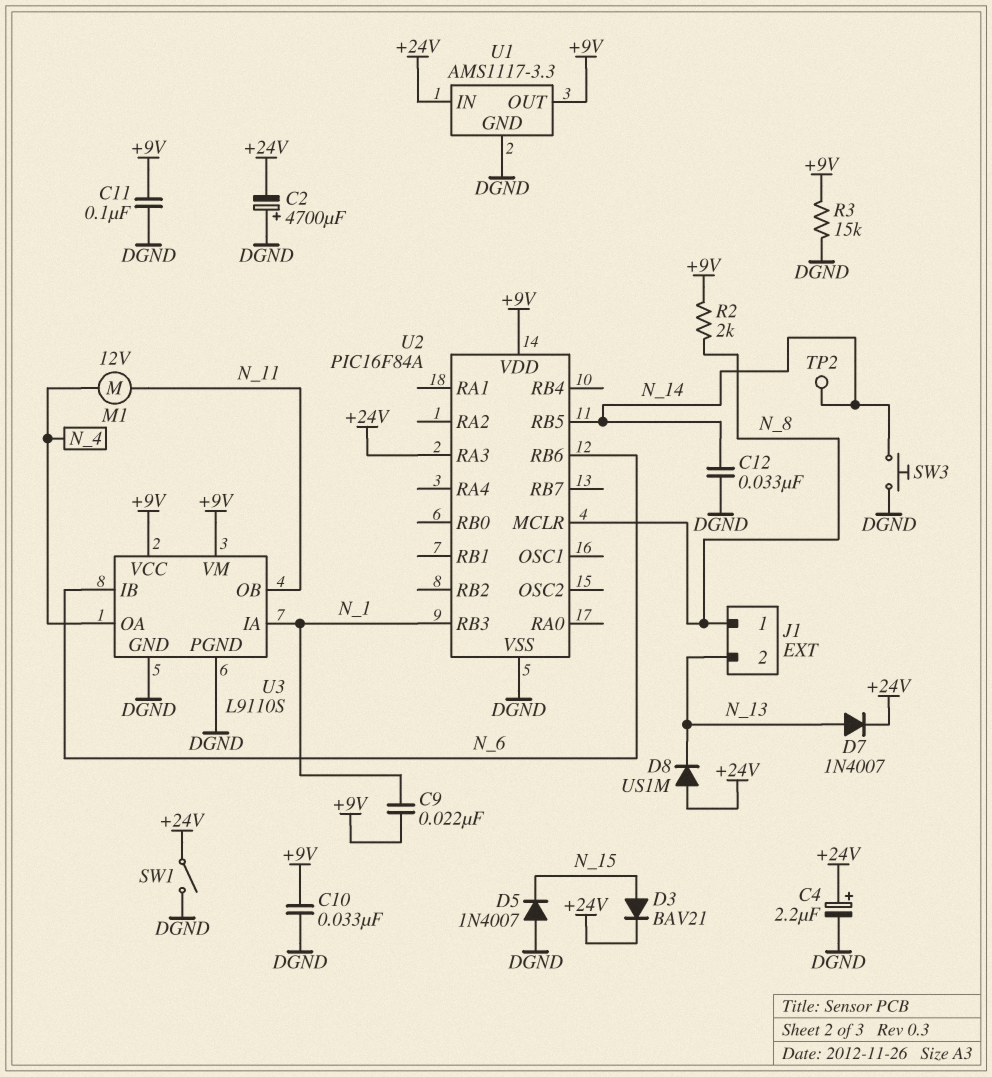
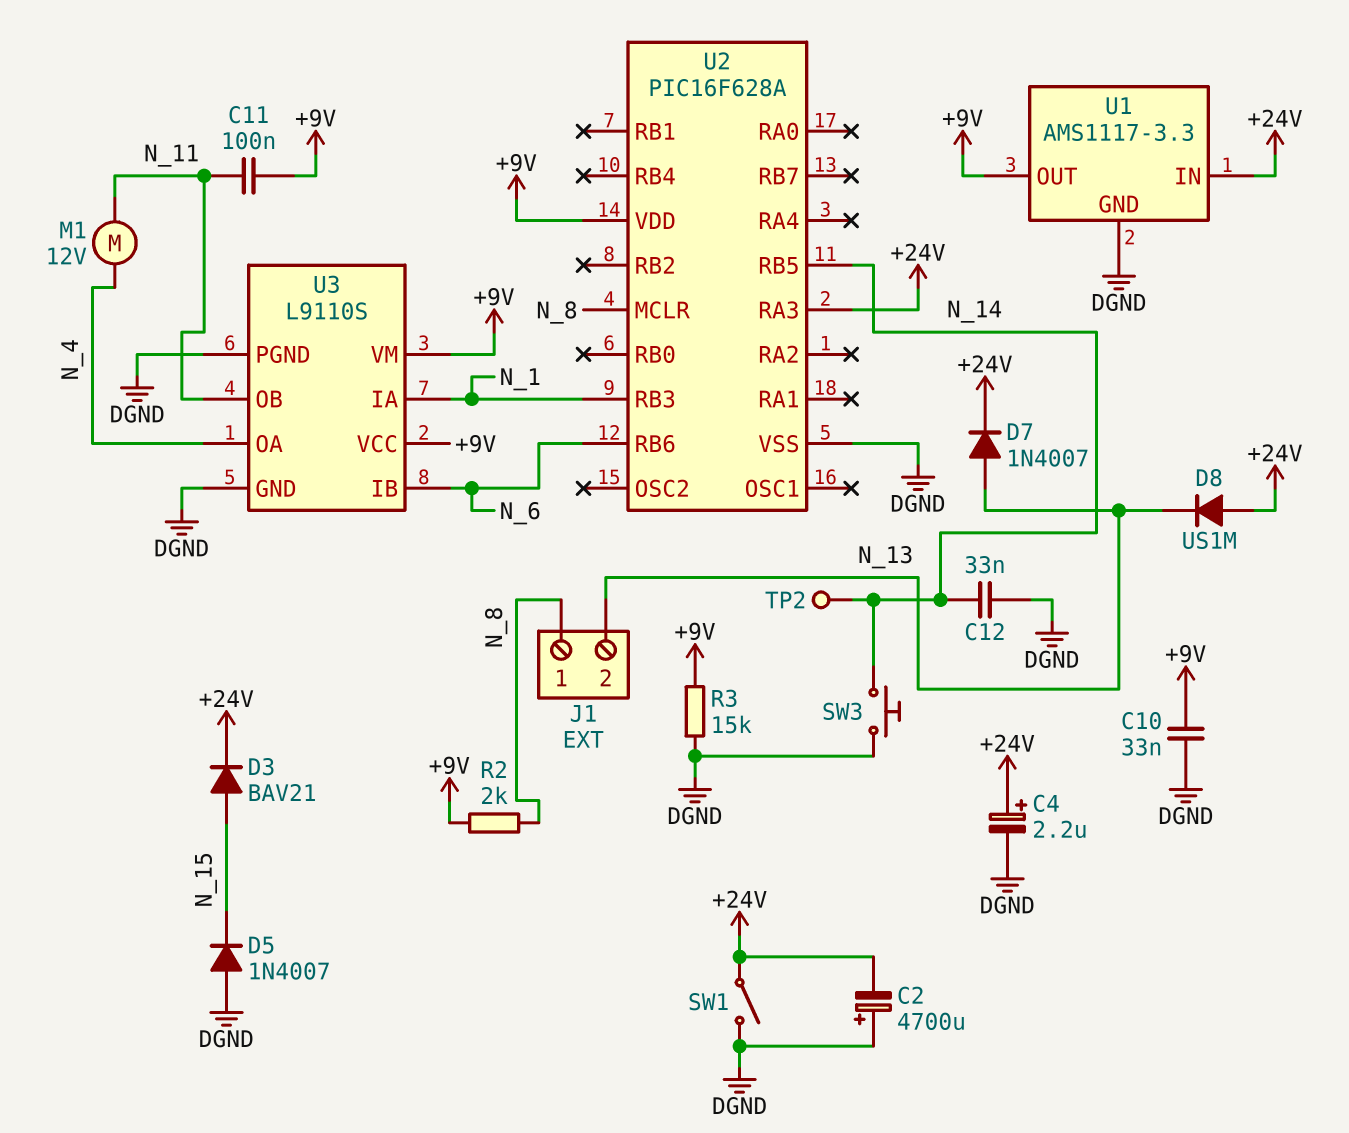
C9: 22nF (+9V, N_1) -> none
C11: 100nF (+9V, DGND) -> 100nF (+9V, N_11)
U2: PIC16F84A -> PIC16F628A

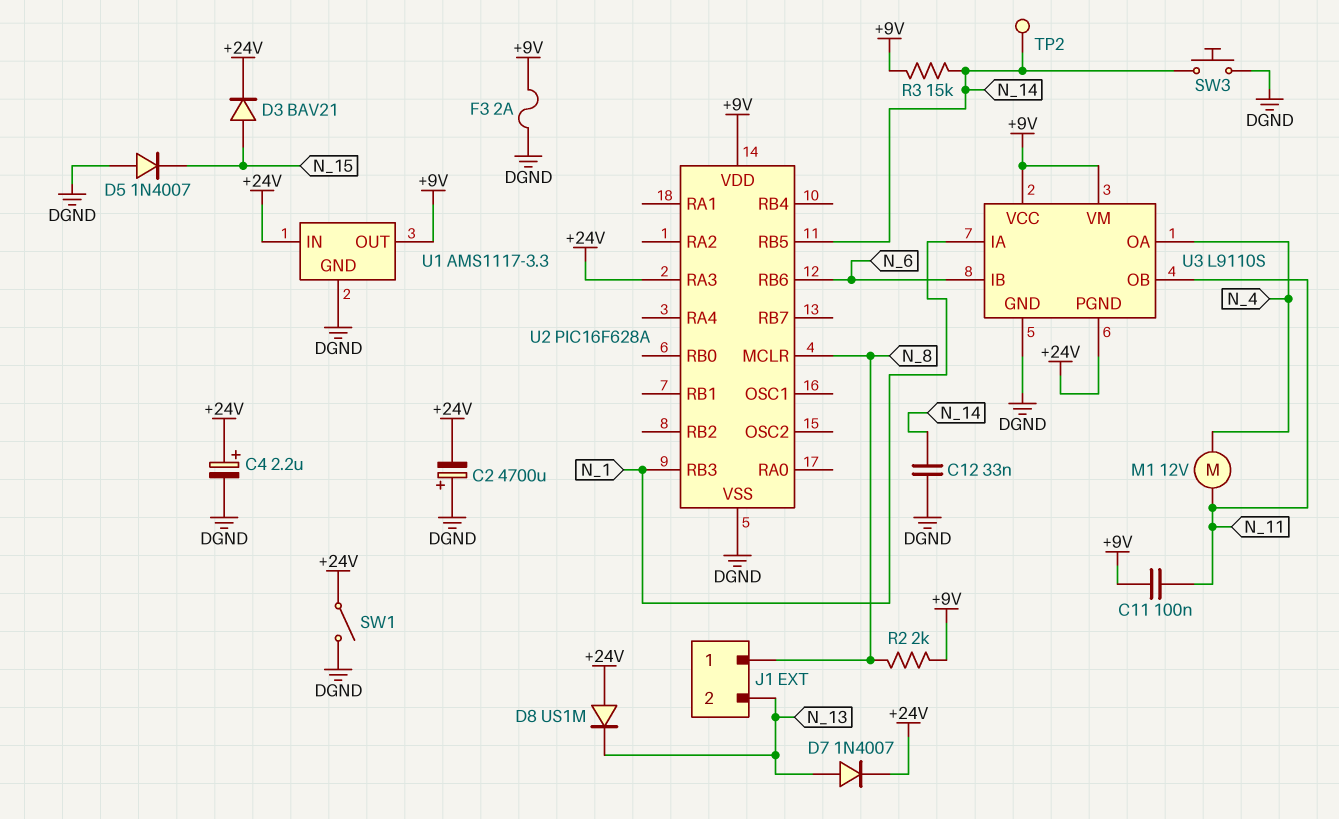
C10: 33nF (+9V, DGND) -> none
F3: none -> 2A (+9V, DGND)
R3: 15k (+9V, DGND) -> 15k (+9V, N_14)
U3 pin PGND: DGND -> +24V

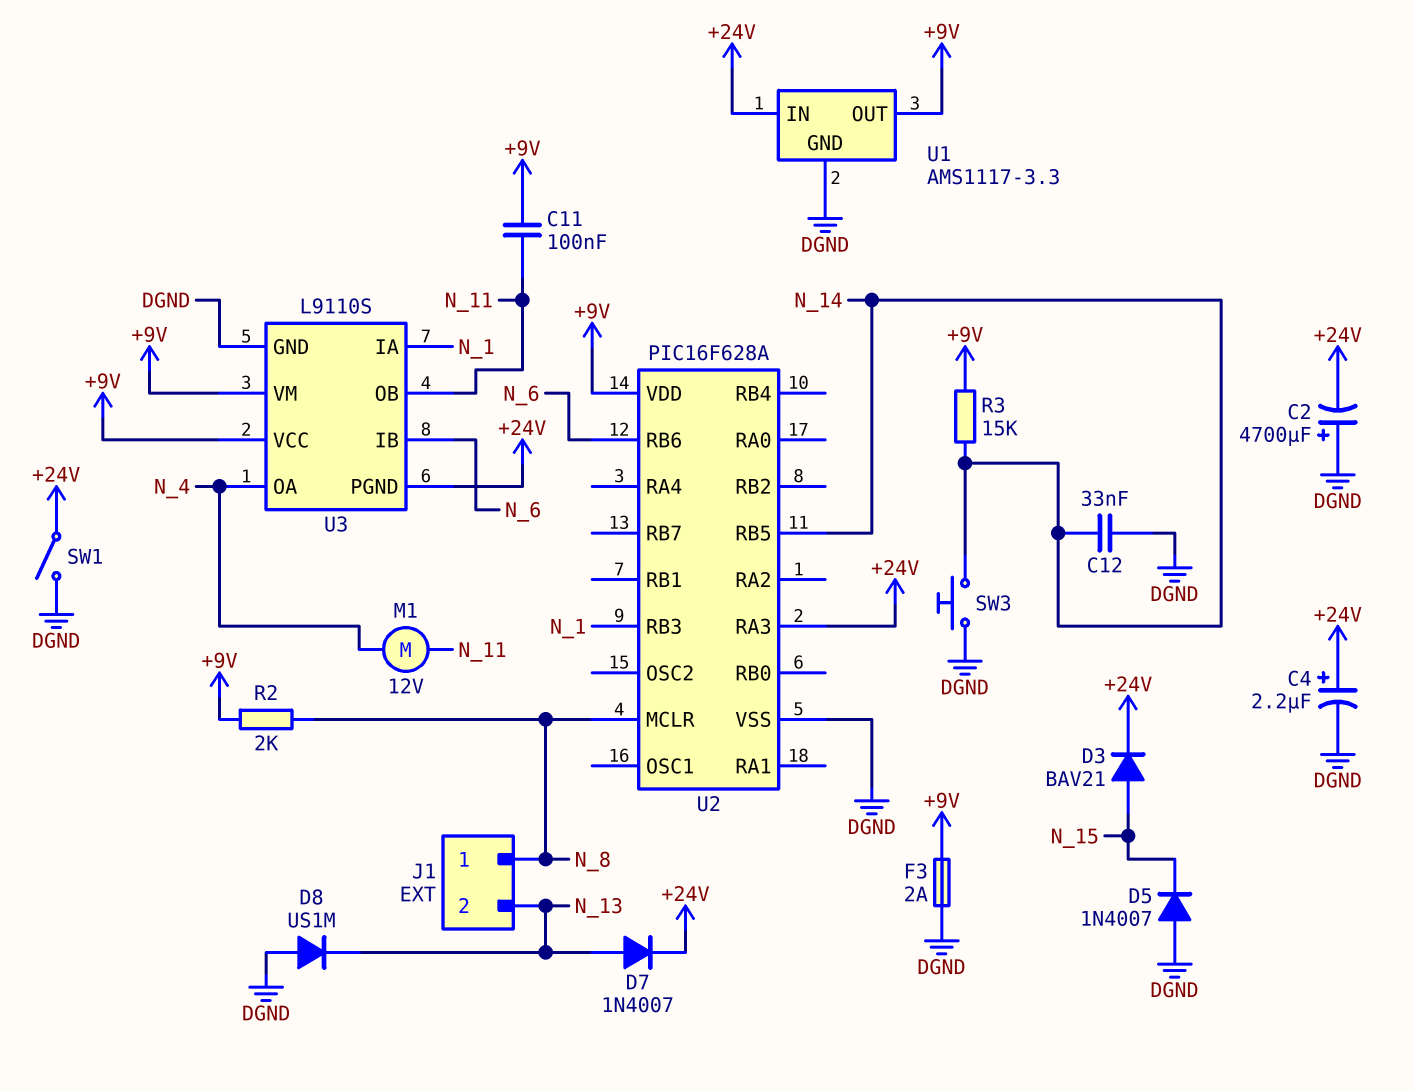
D8: diode US1M (A +24V, K N_13) -> diode US1M (A DGND, K N_13)
TP2: test point (N_14) -> none

